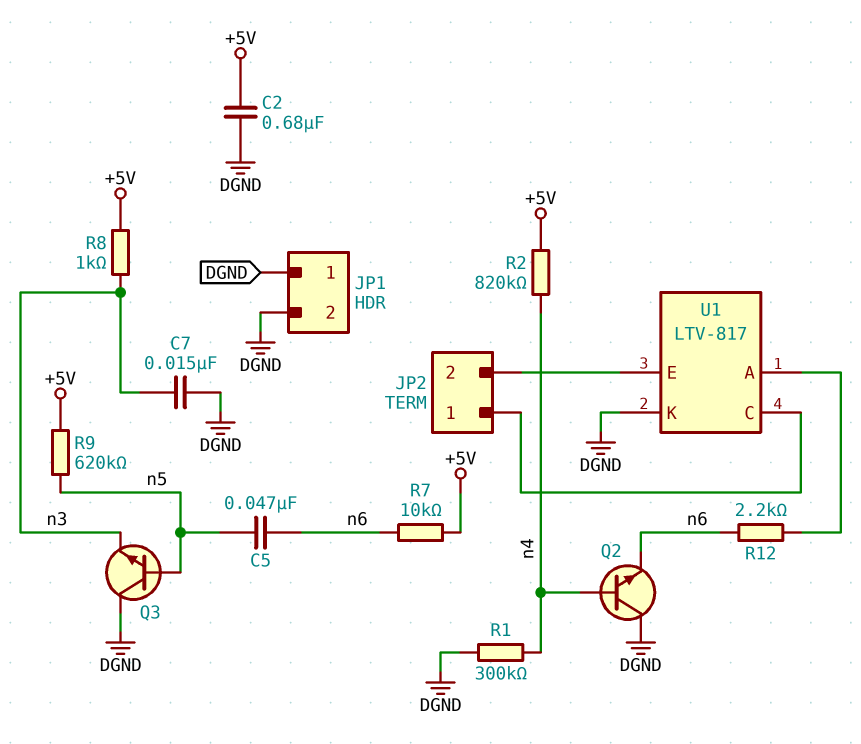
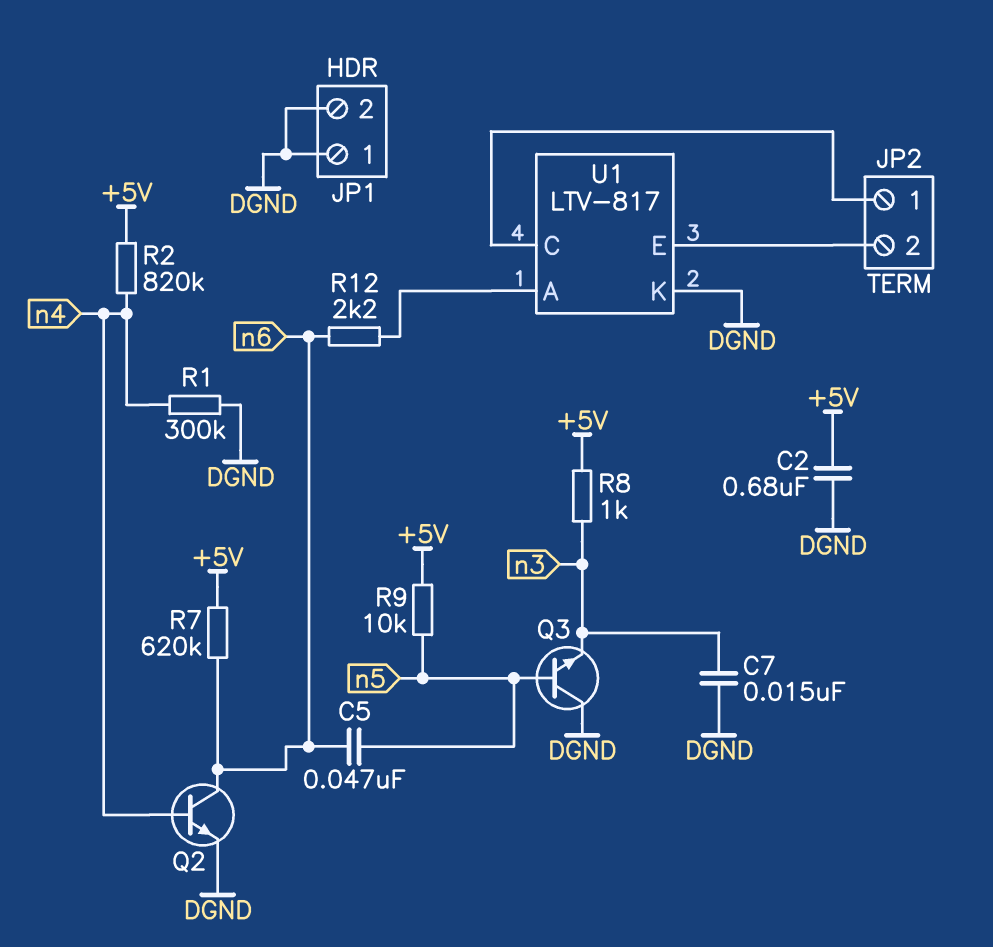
Q2: NPN (B n4, C DGND, E n6) -> NPN (B n4, C n6, E DGND)
R7: 10k (+5V, n6) -> 620k (+5V, n6)
R9: 620k (+5V, n5) -> 10k (+5V, n5)

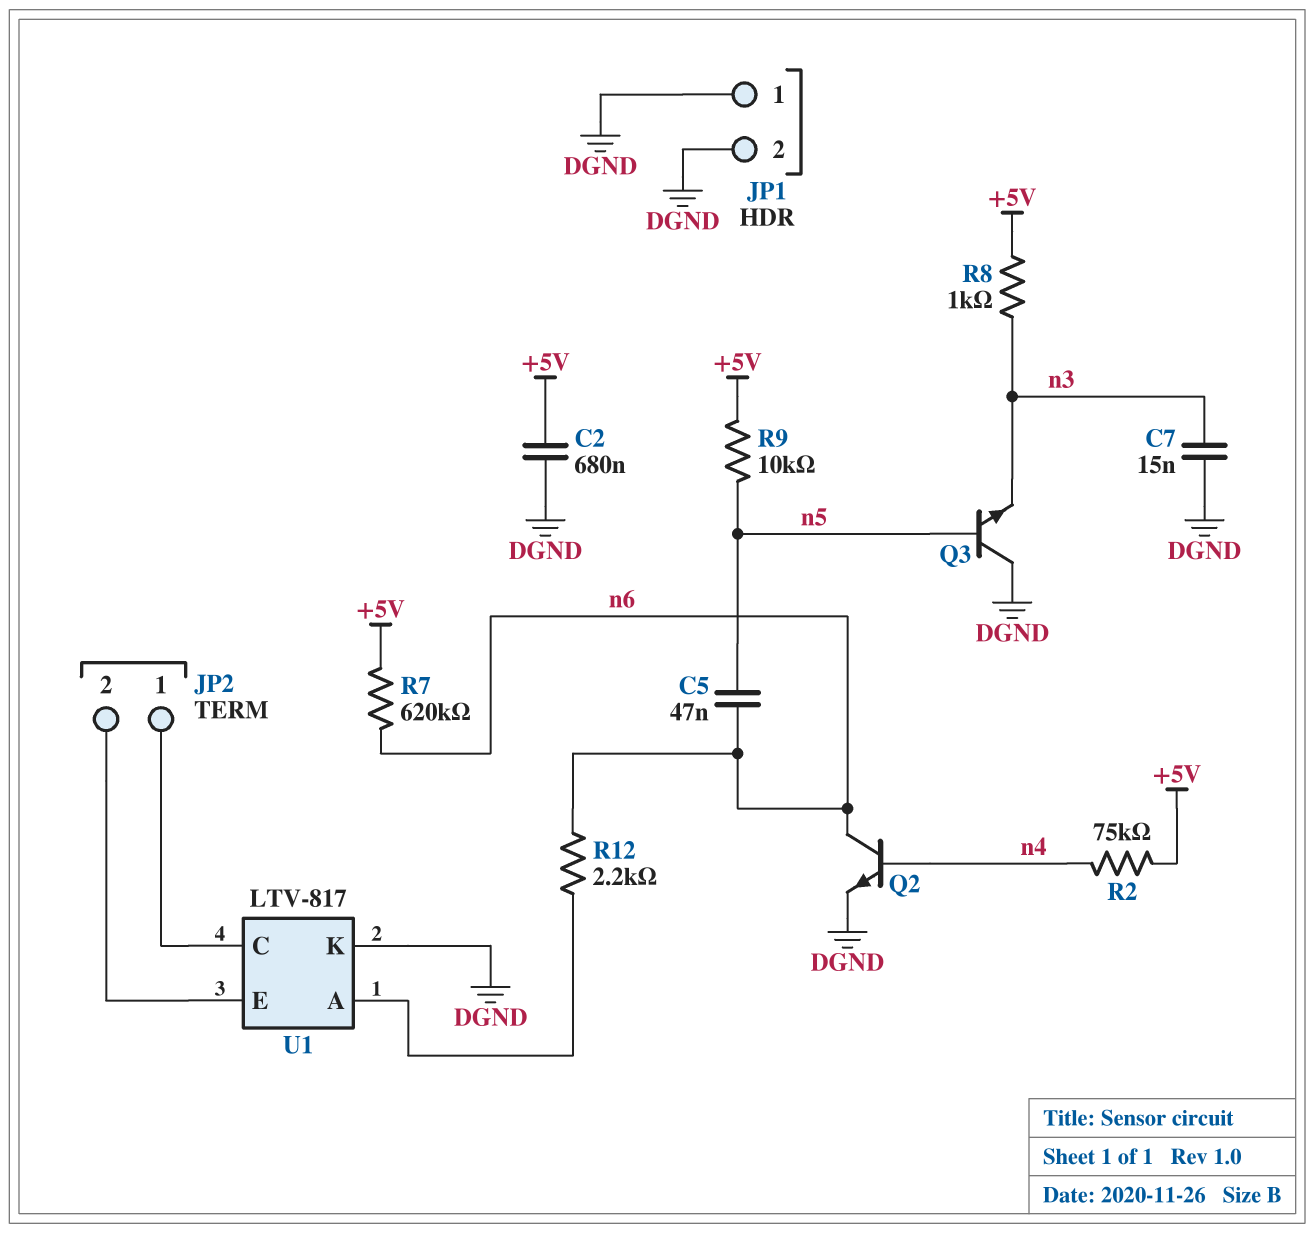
R1: 300k (DGND, n4) -> none
R2: 820k (+5V, n4) -> 75k (+5V, n4)

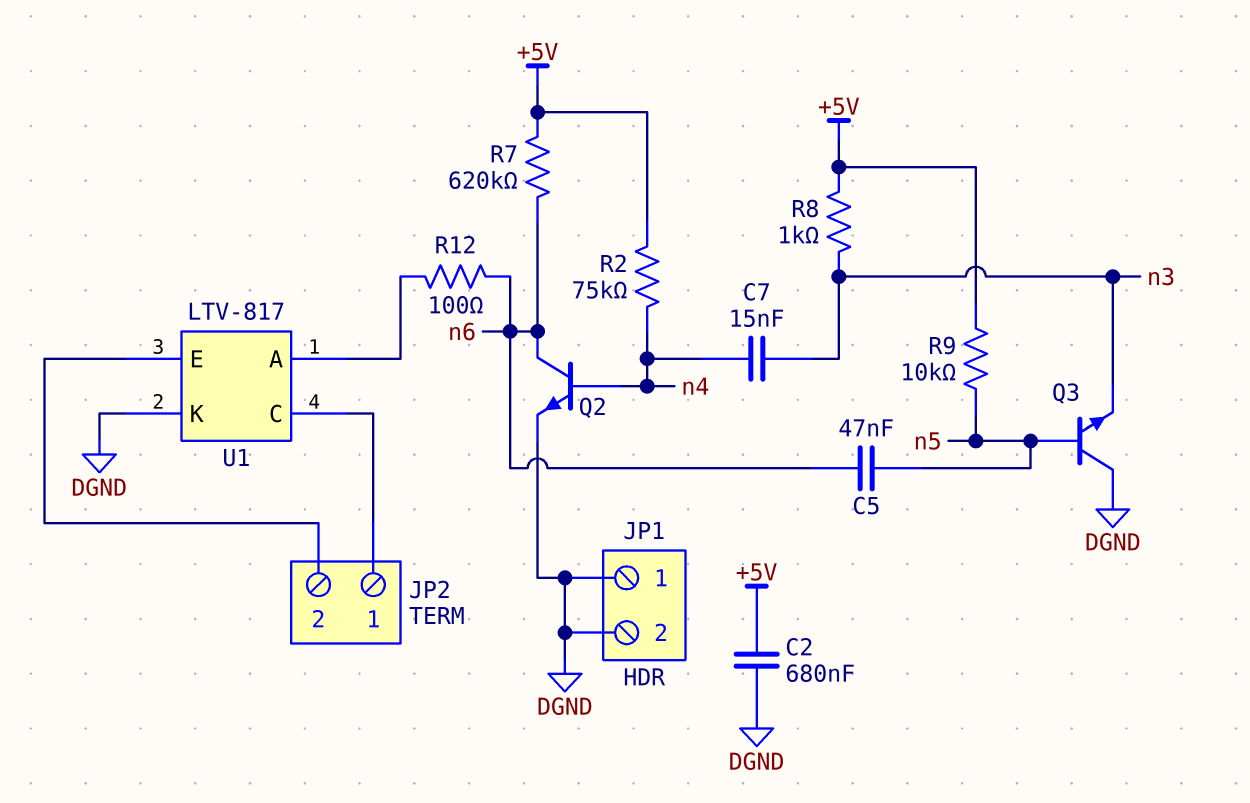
C7: 15nF (DGND, n3) -> 15nF (n3, n4)
R12: 2.2k (U1/A, n6) -> 100 (U1/A, n6)

